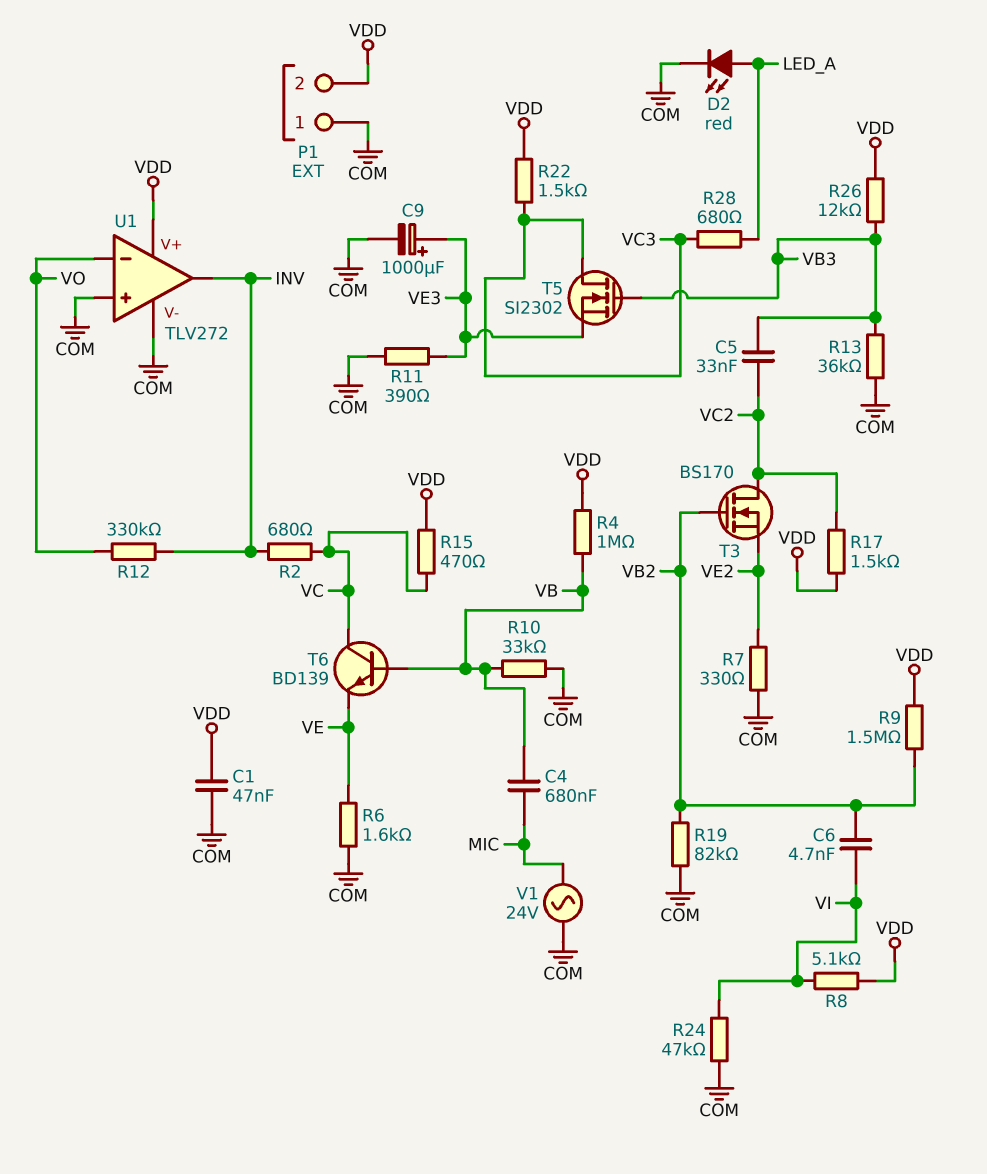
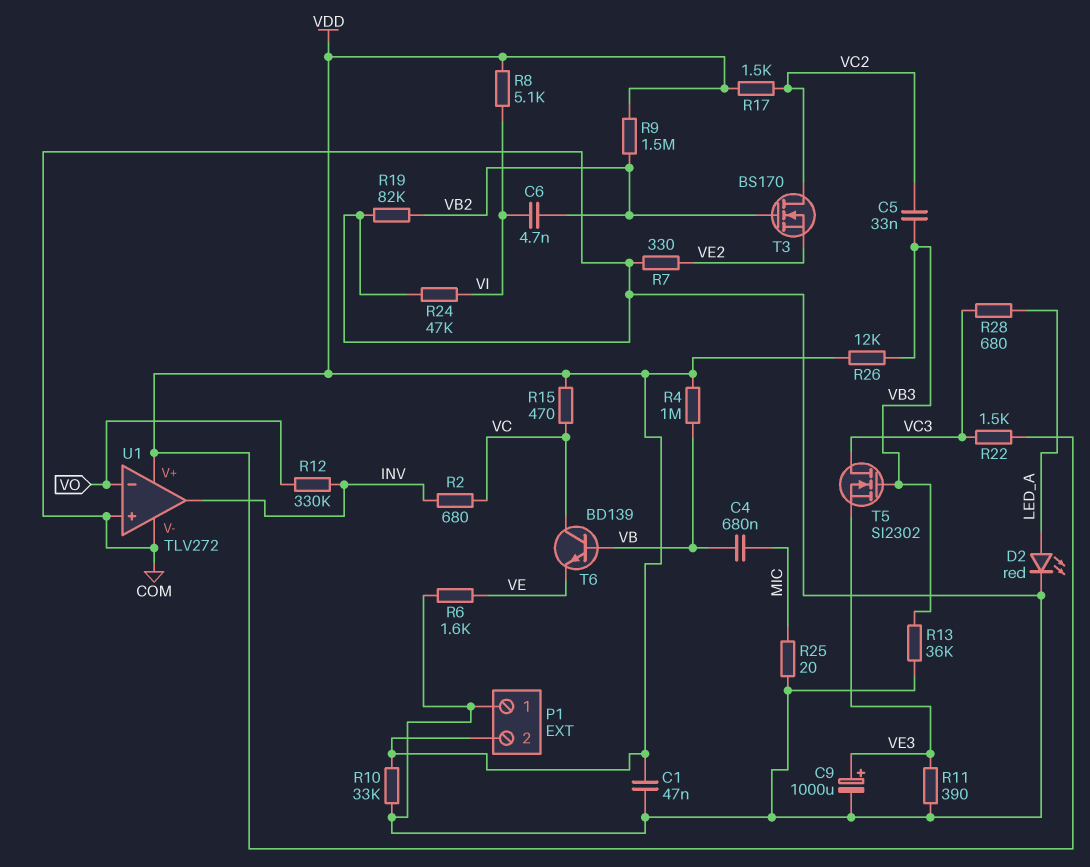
R10: 33k (COM, VB) -> 33k (COM, VDD)
R25: none -> 20 (COM, MIC)
V1: AC 24V (COM, MIC) -> none

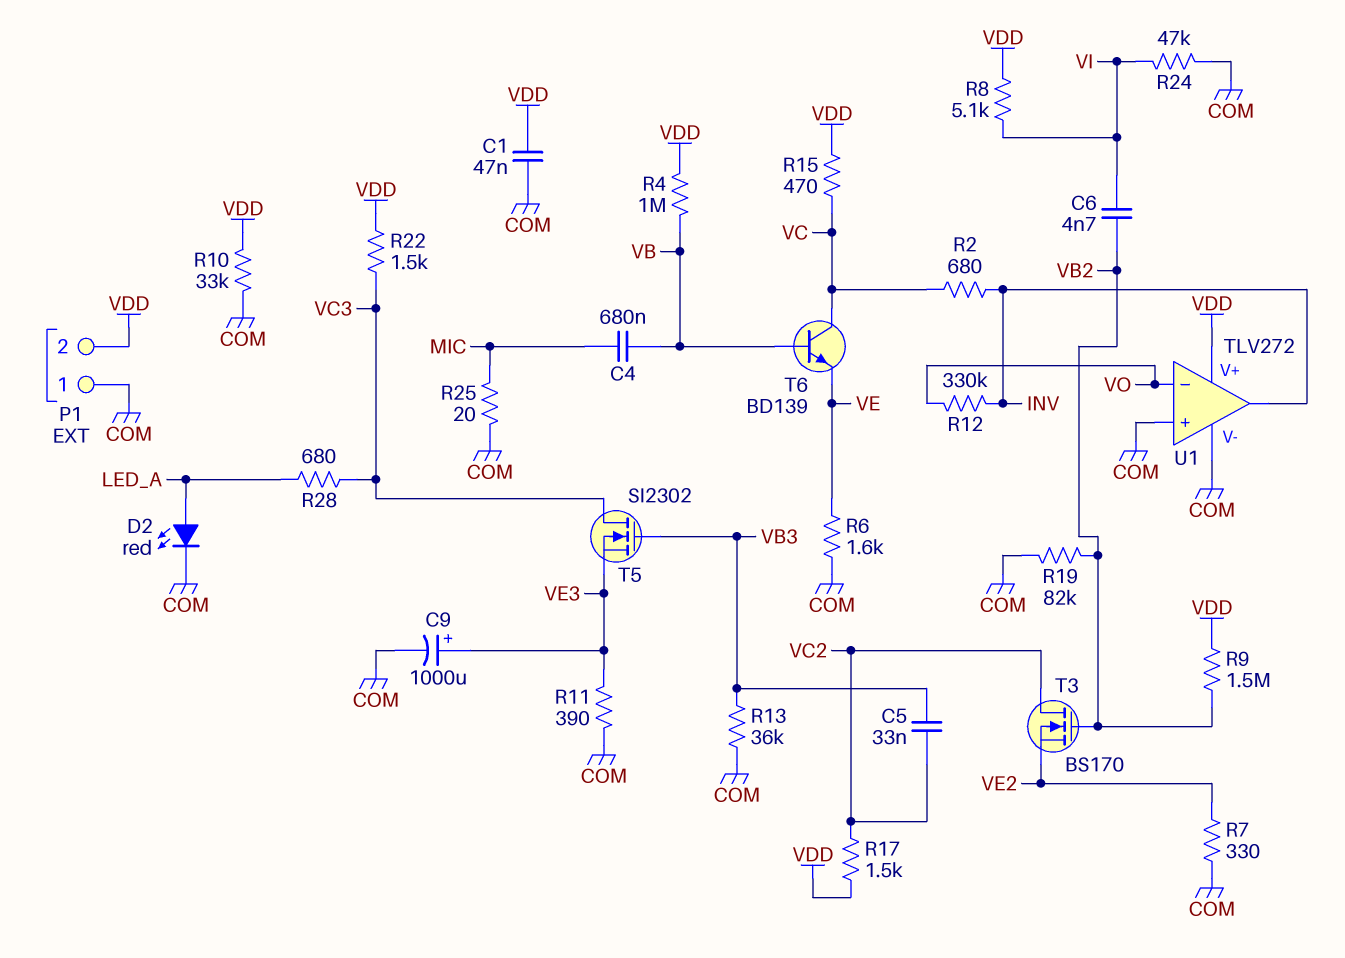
R26: 12k (VB3, VDD) -> none

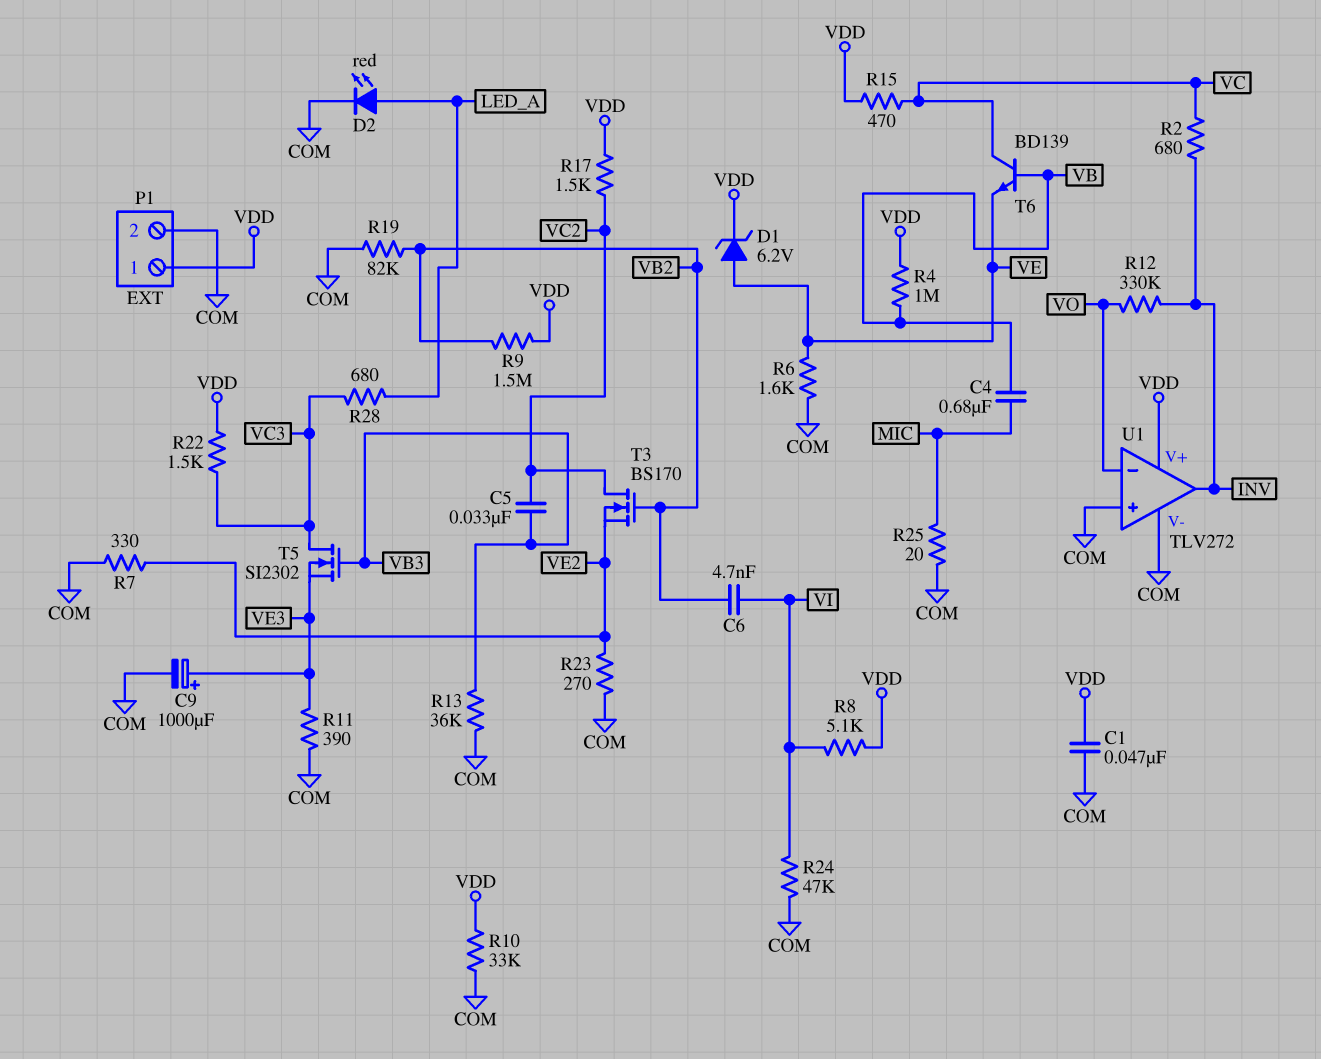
D1: none -> zener 6.2V (A VE, K VDD)
P1 pin 1: COM -> VDD
P1 pin 2: VDD -> COM
R23: none -> 270 (COM, VE2)

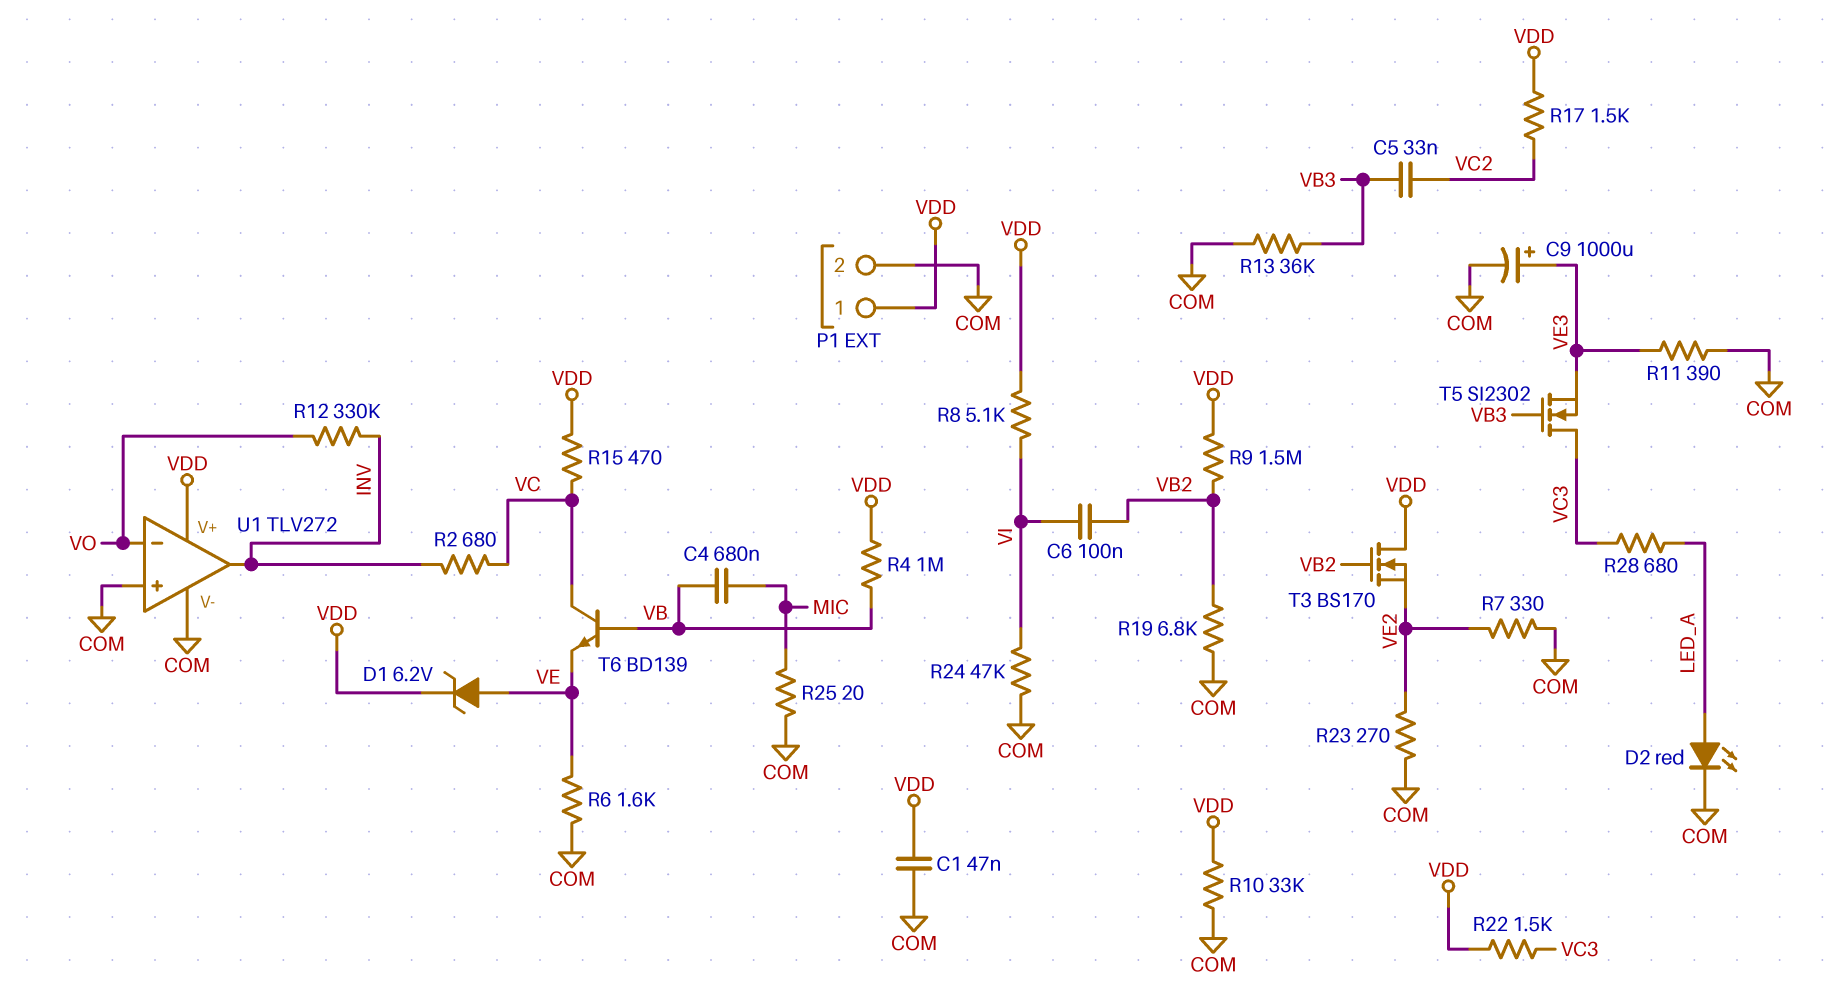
C6: 4.7nF (VB2, VI) -> 100nF (VB2, VI)
R19: 82k (COM, VB2) -> 6.8k (COM, VB2)
T3: NMOS BS170 (G VB2, D VC2, S VE2) -> NMOS BS170 (G VB2, D VDD, S VE2)

